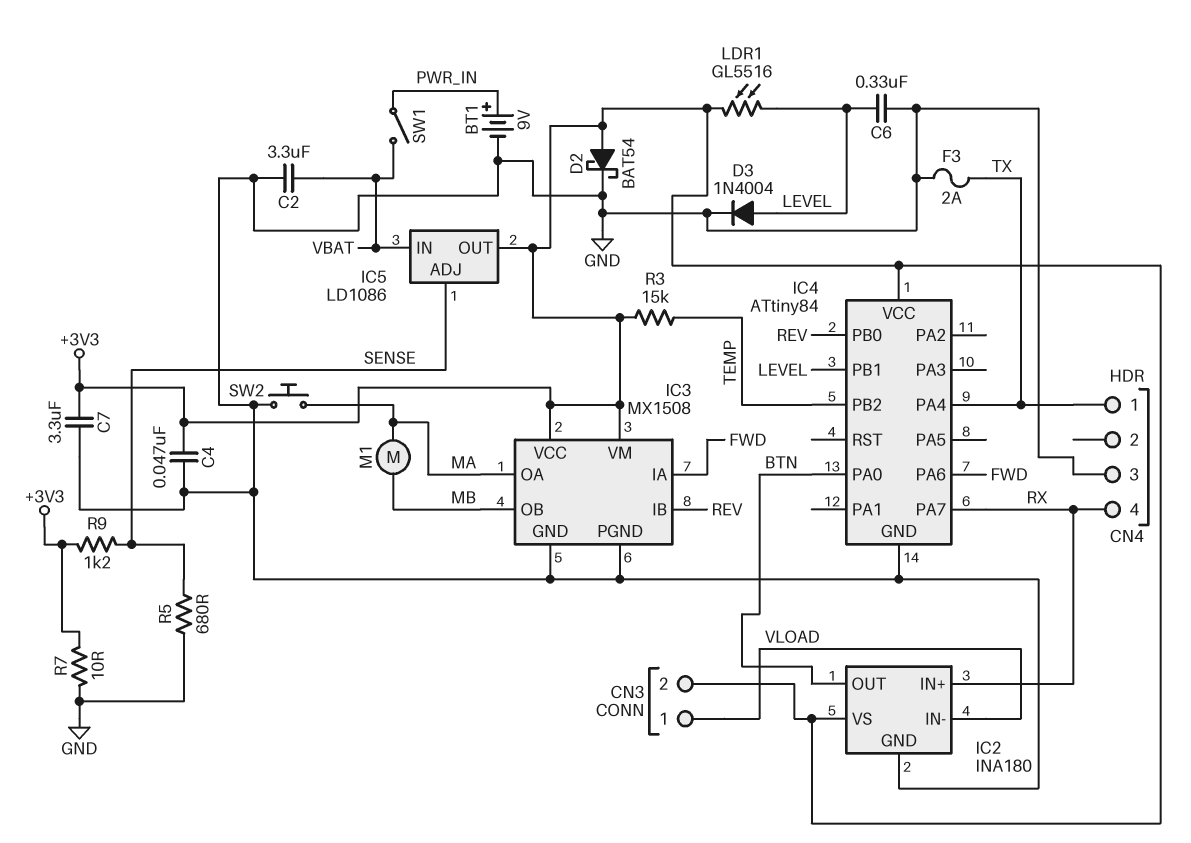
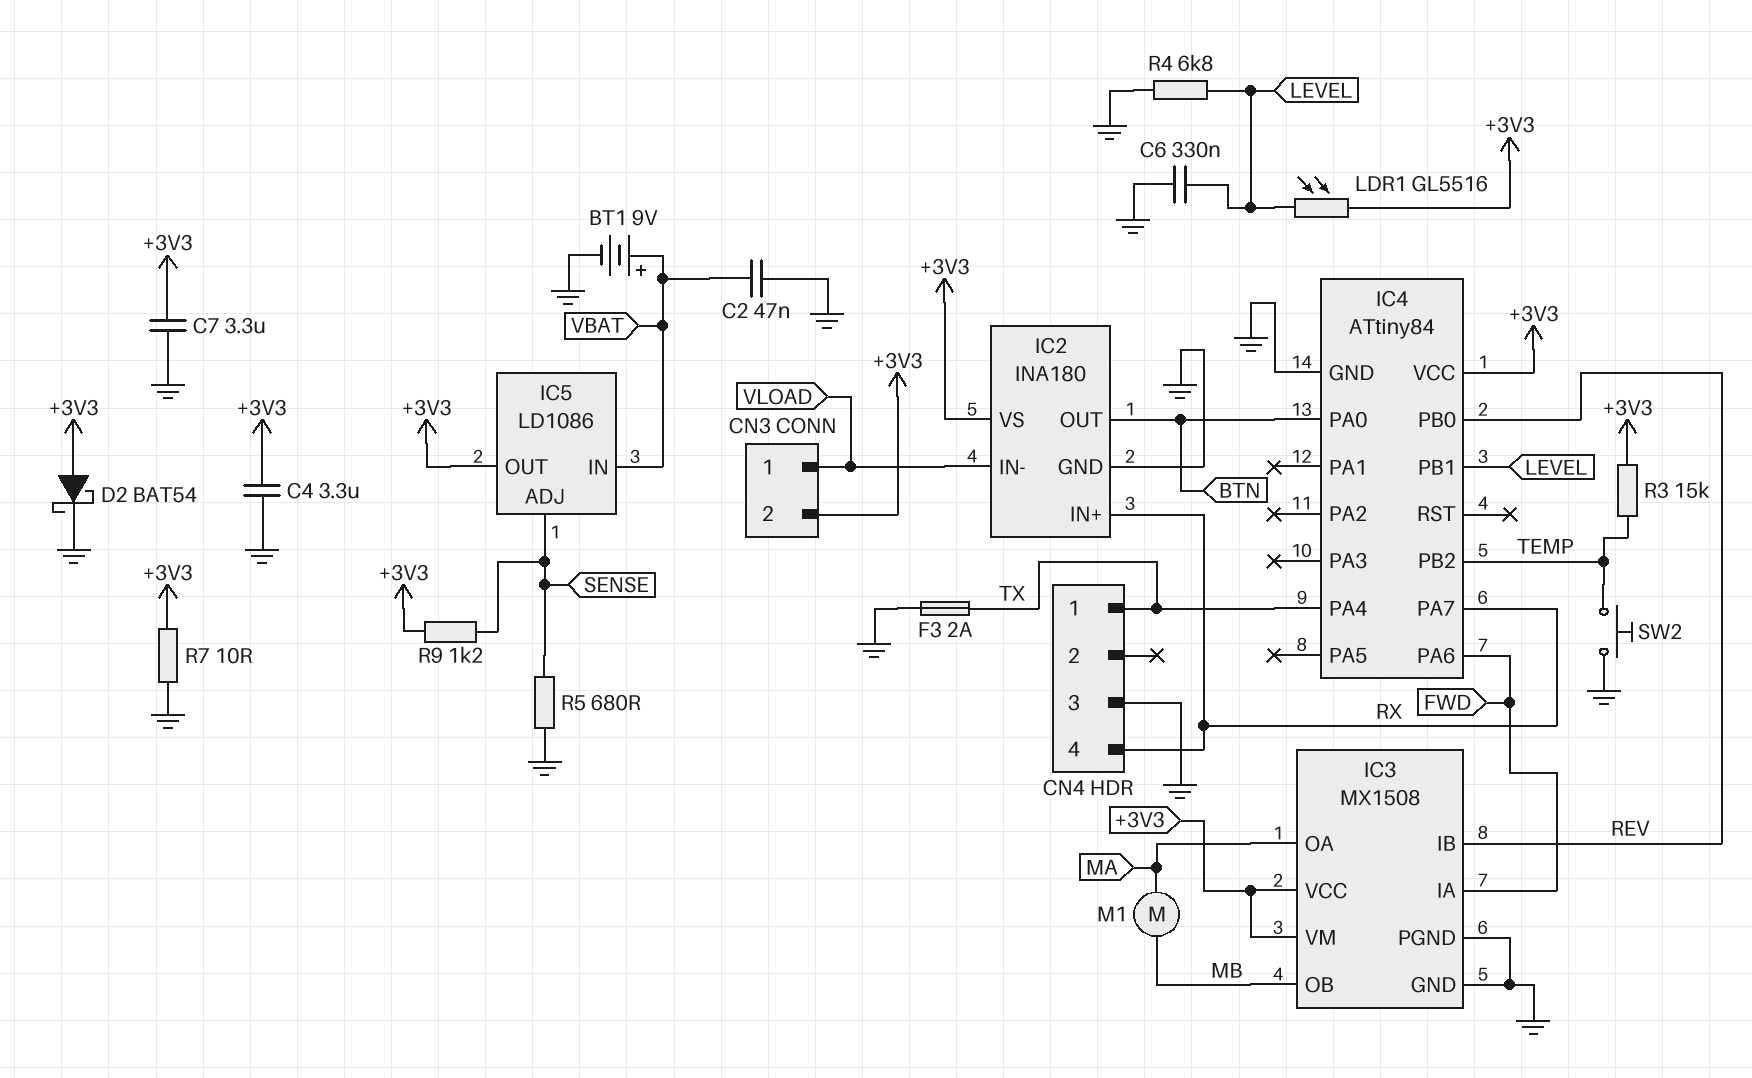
BT1: 9V (plus PWR_IN, minus GND) -> 9V (plus VBAT, minus GND)
C2: 3.3uF (GND, VBAT) -> 47nF (GND, VBAT)
C4: 47nF (+3V3, GND) -> 3.3uF (+3V3, GND)
D3: diode 1N4004 (A LEVEL, K GND) -> none
R4: none -> 6.8k (GND, LEVEL)
SW1: switch (PWR_IN, VBAT) -> none
SW2: button (GND, MA) -> button (GND, TEMP)

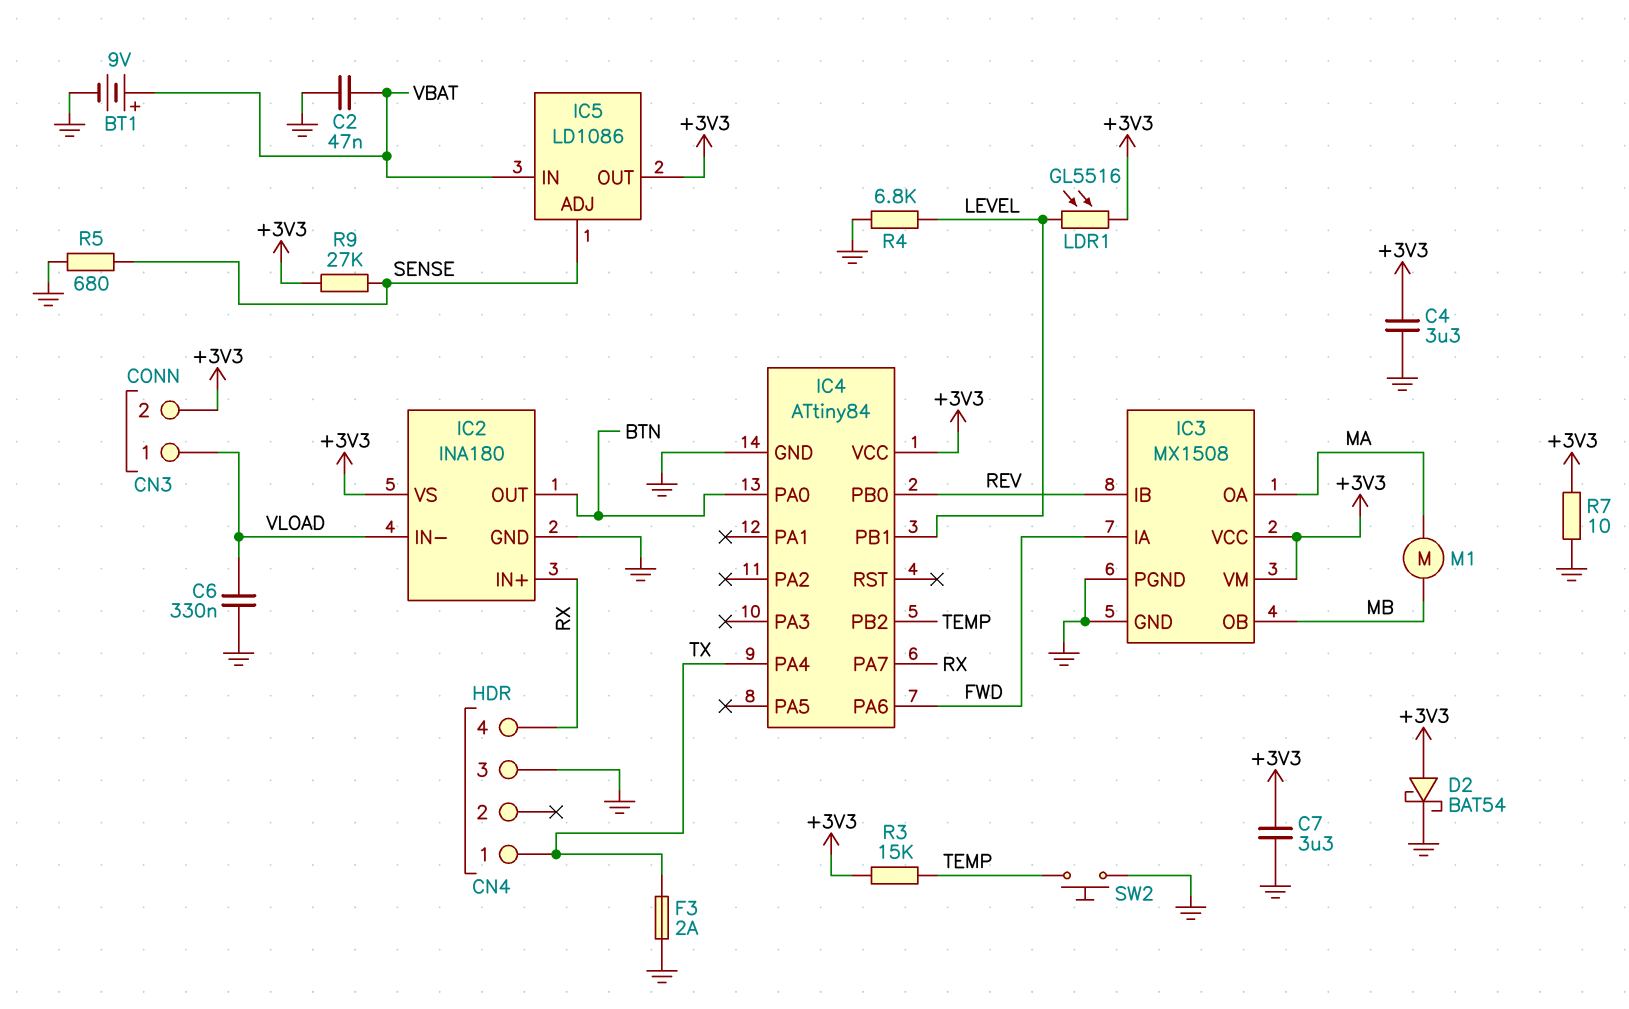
C6: 330nF (GND, LEVEL) -> 330nF (GND, VLOAD)
R9: 1.2k (+3V3, SENSE) -> 27k (+3V3, SENSE)

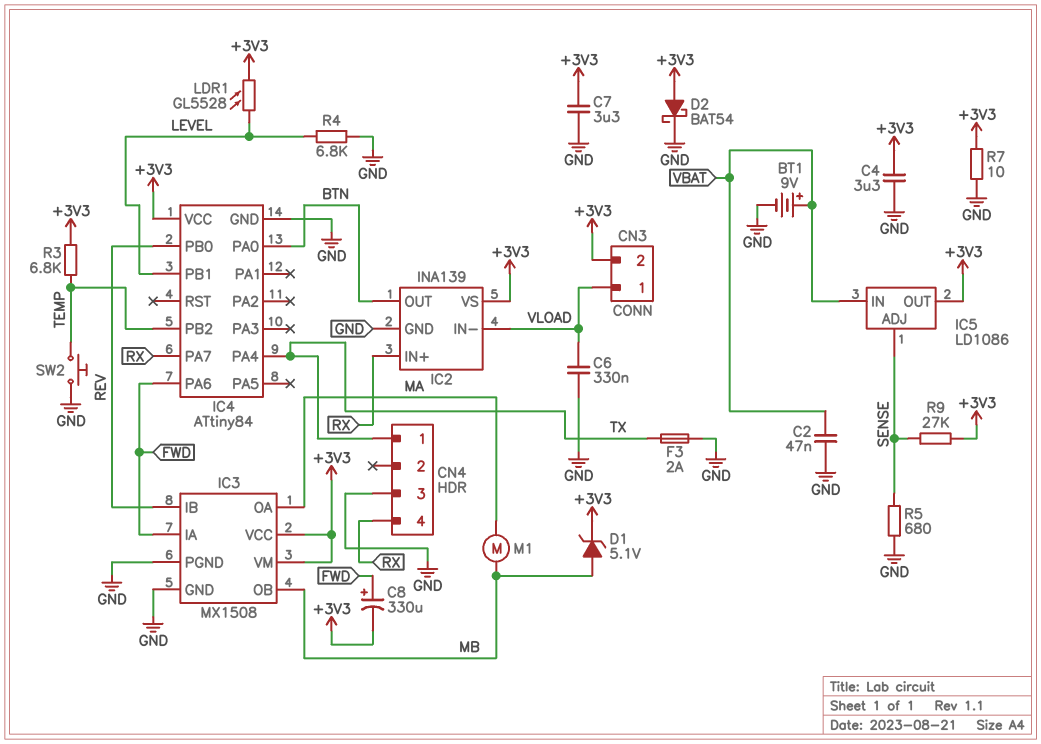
C8: none -> 330uF (plus FWD, minus +3V3)
D1: none -> zener 5.1V (A MB, K +3V3)
IC2: INA180 -> INA139
LDR1: GL5516 (+3V3, LEVEL) -> GL5528 (+3V3, LEVEL)
R3: 15k (+3V3, TEMP) -> 6.8k (+3V3, TEMP)

